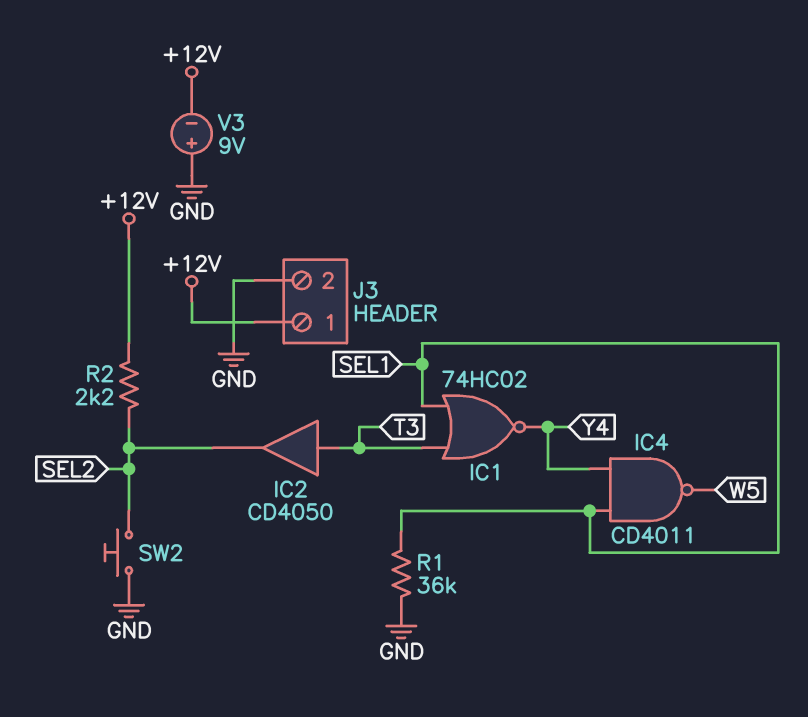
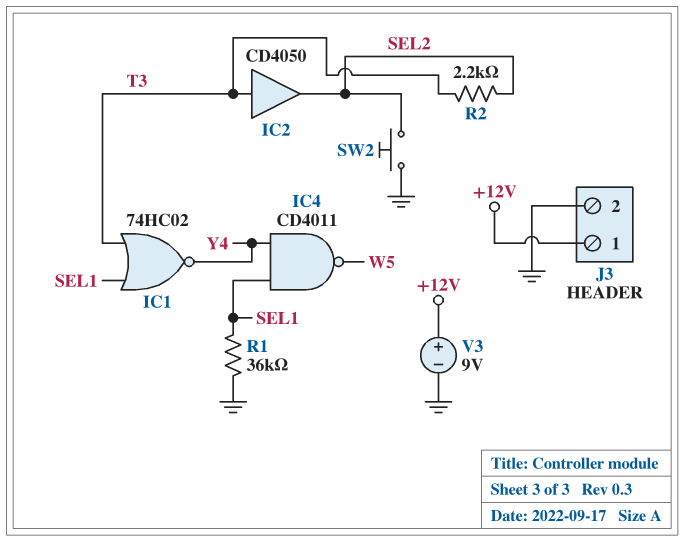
R2: 2.2k (+12V, SEL2) -> 2.2k (SEL2, T3)
V3: 9V (plus GND, minus +12V) -> 9V (plus +12V, minus GND)

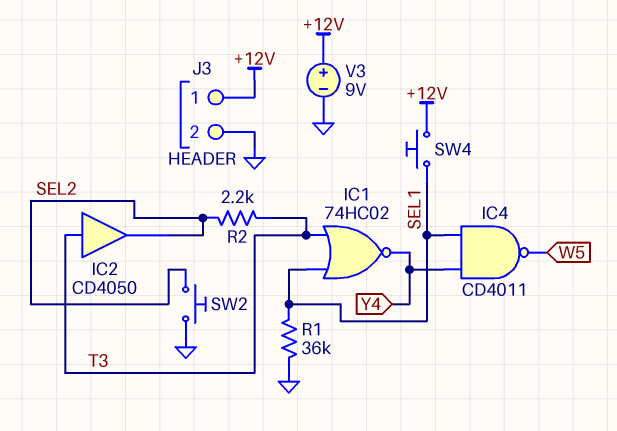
SW4: none -> button (+12V, SEL1)

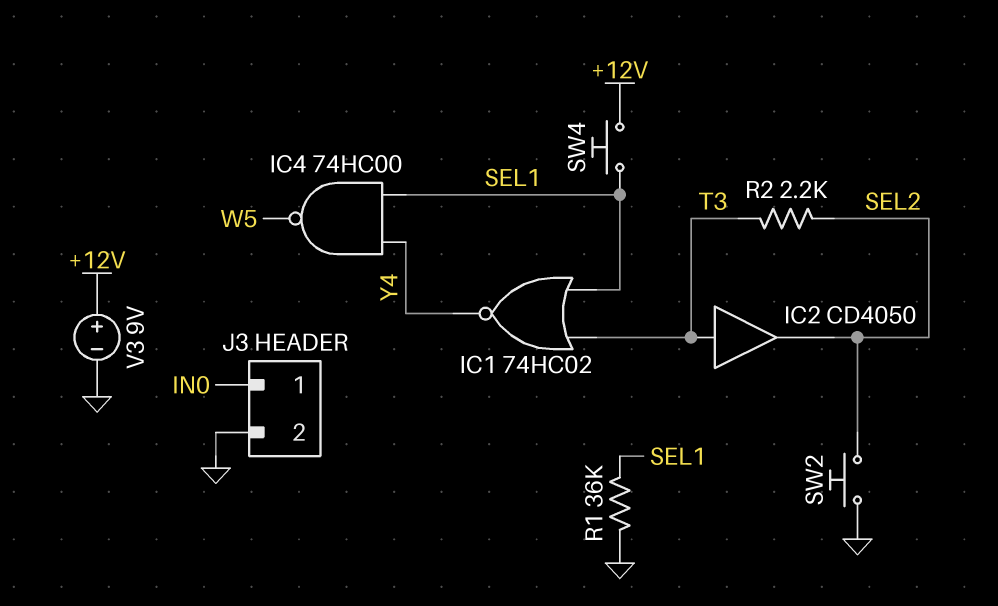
IC4: NAND CD4011 (in SEL1, in Y4, out W5) -> NAND 74HC00 (in SEL1, in Y4, out W5)
J3 pin 1: +12V -> IN0

